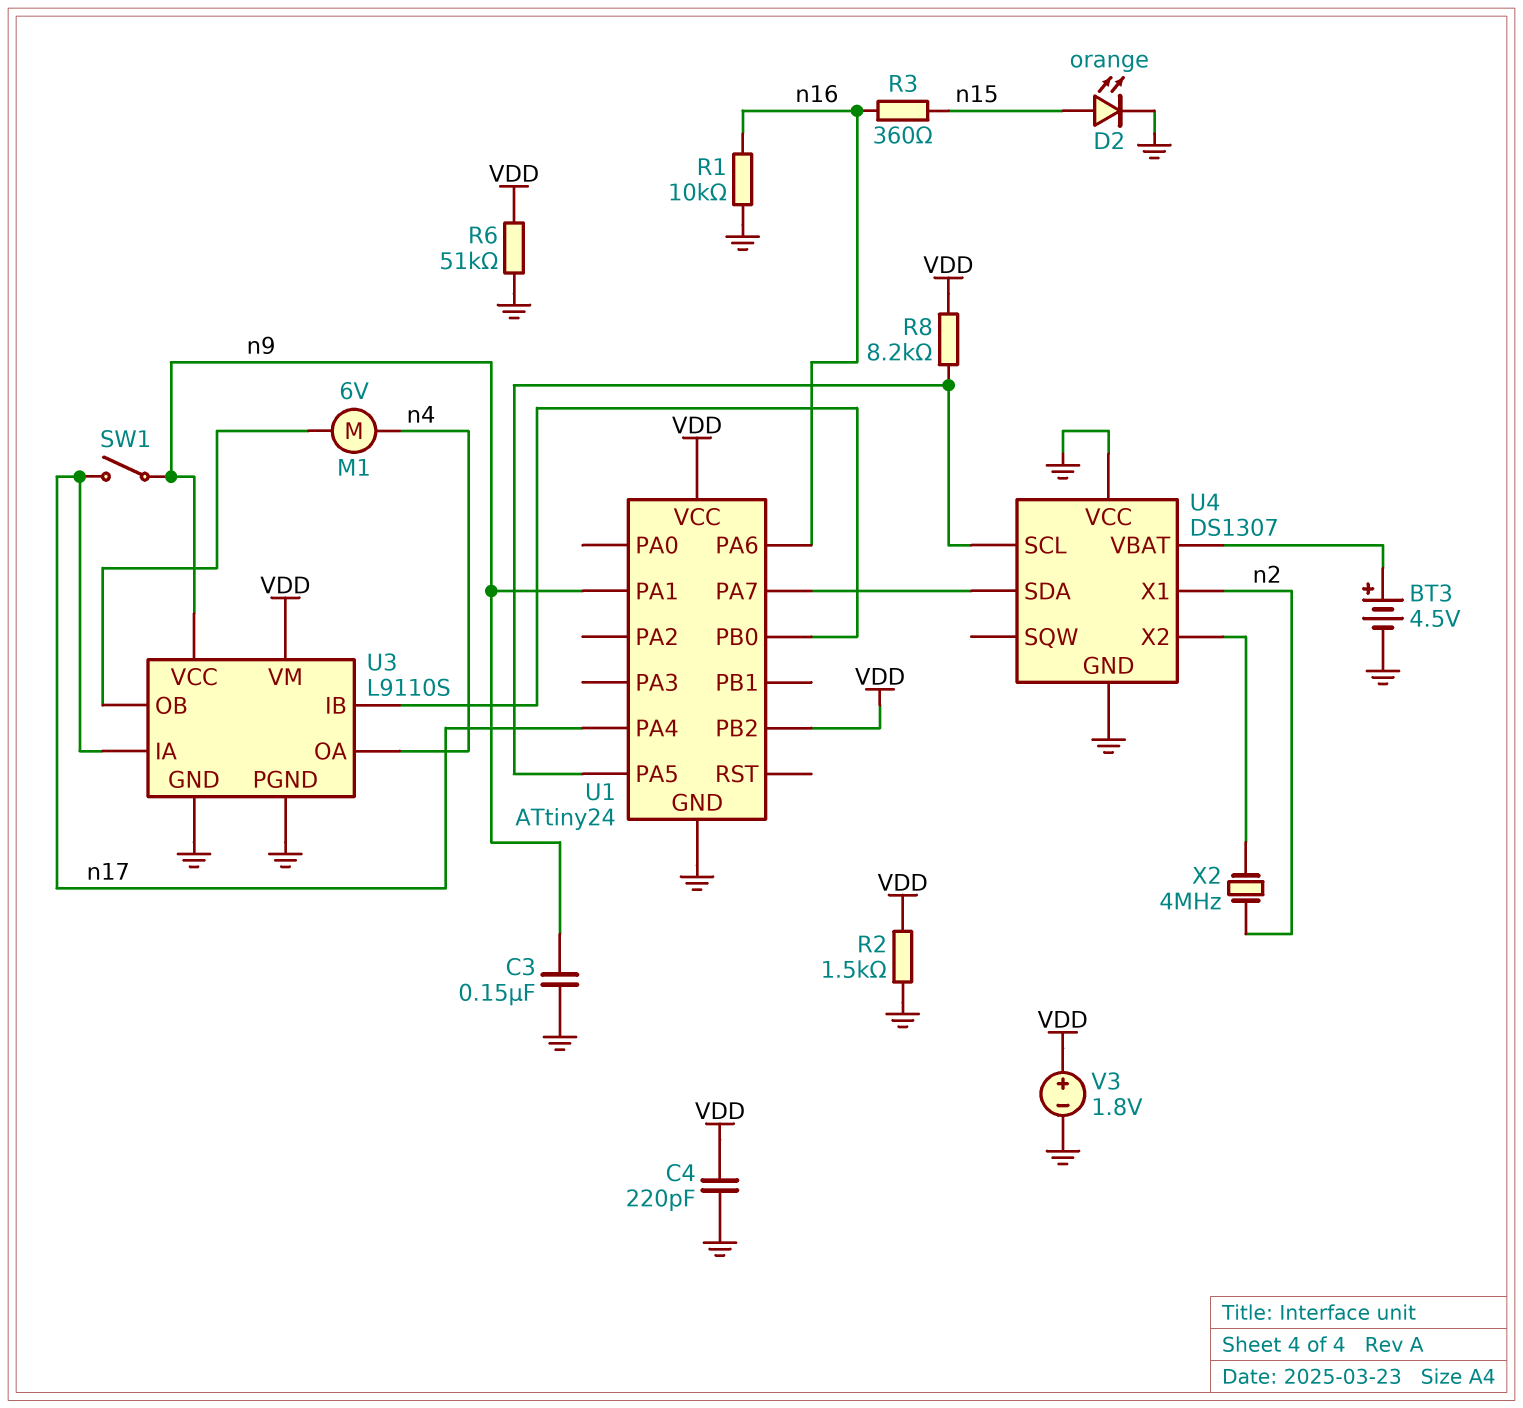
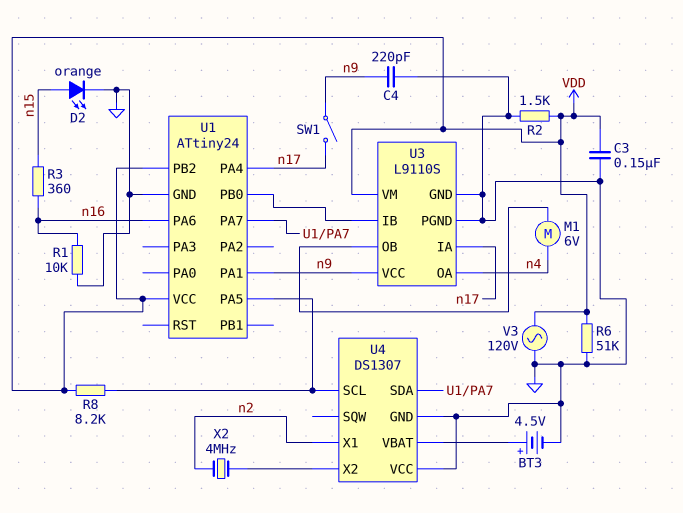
C3: 150nF (GND, n9) -> 150nF (GND, VDD)
C4: 220pF (GND, VDD) -> 220pF (GND, n9)
V3: 1.8V (plus VDD, minus GND) -> AC 120V (GND, VDD)

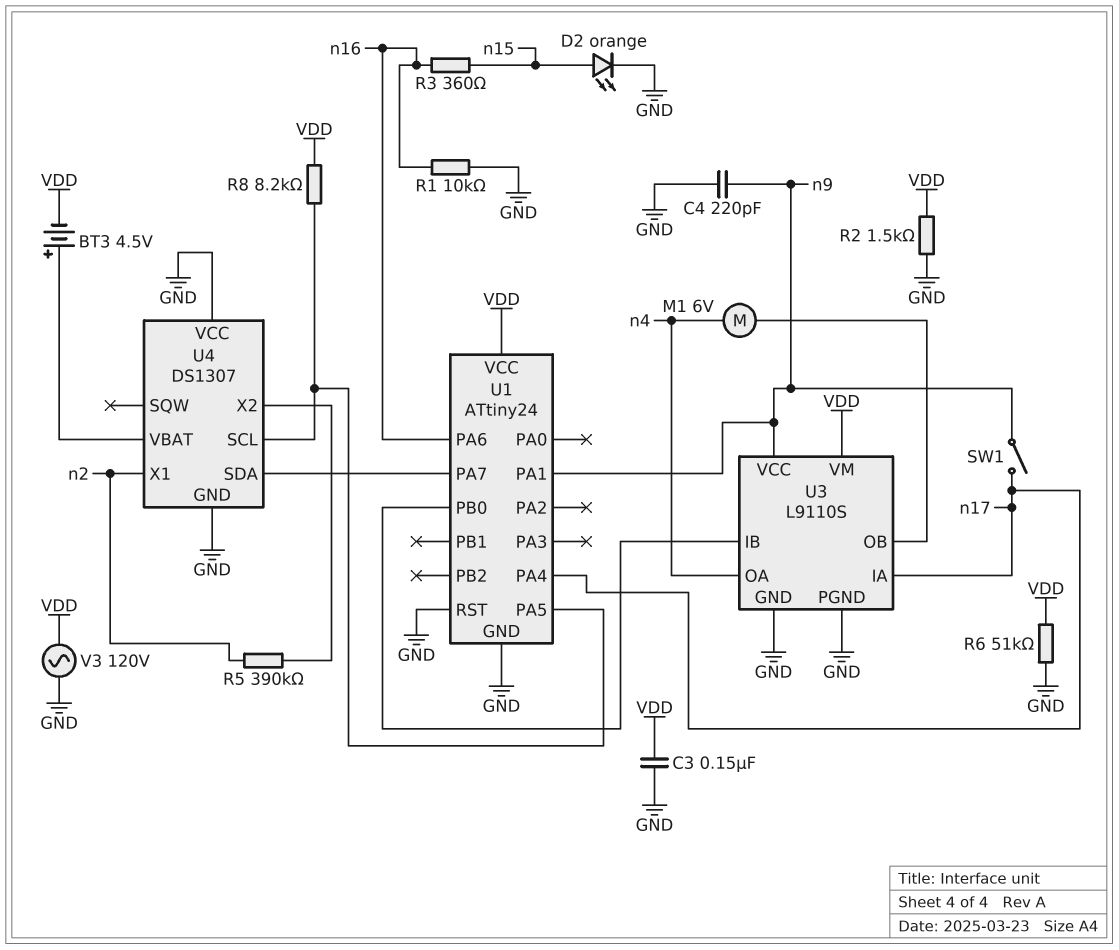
BT3: 4.5V (plus U4/VBAT, minus GND) -> 4.5V (plus U4/VBAT, minus VDD)
R5: none -> 390k (U4/X2, n2)
U1 pin PB2: VDD -> none
U1 pin RST: none -> GND
X2: 4MHz (U4/X2, n2) -> none

